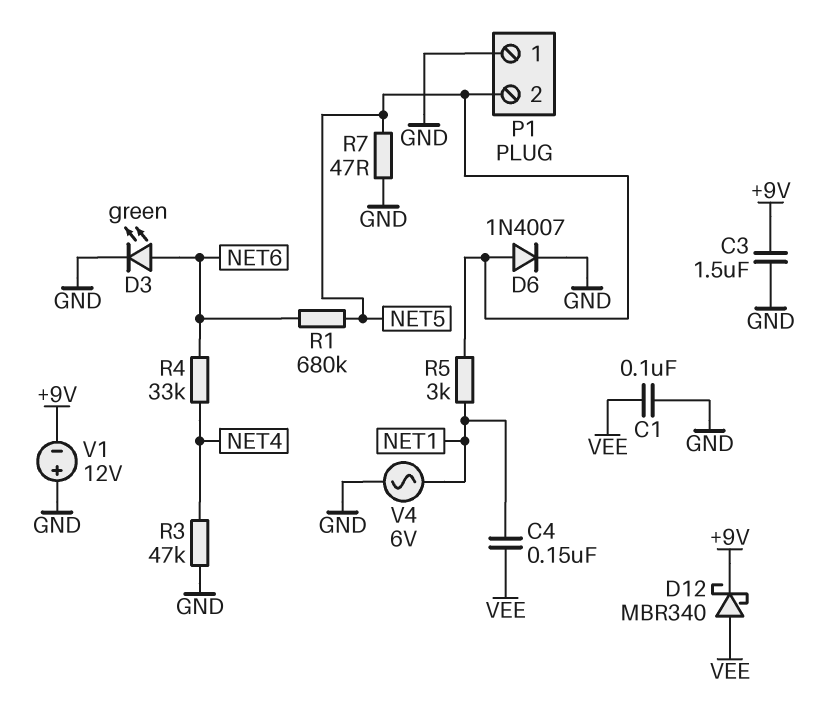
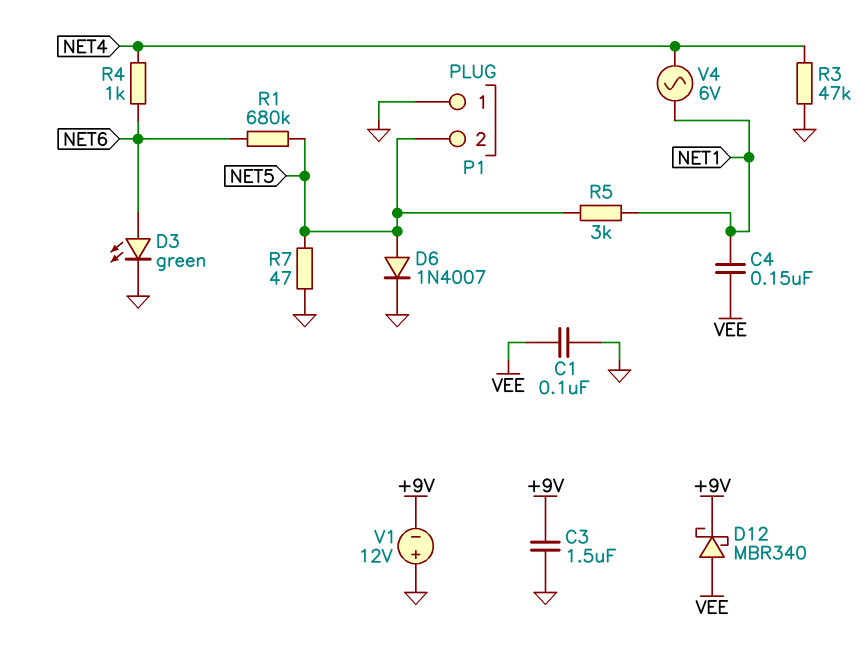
R4: 33k (NET4, NET6) -> 1k (NET4, NET6)
V4: AC 6V (GND, NET1) -> AC 6V (NET1, NET4)

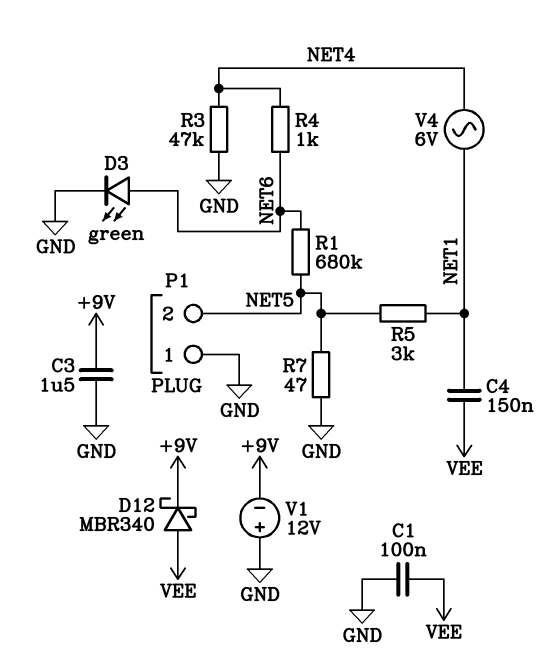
D6: diode 1N4007 (A NET5, K GND) -> none

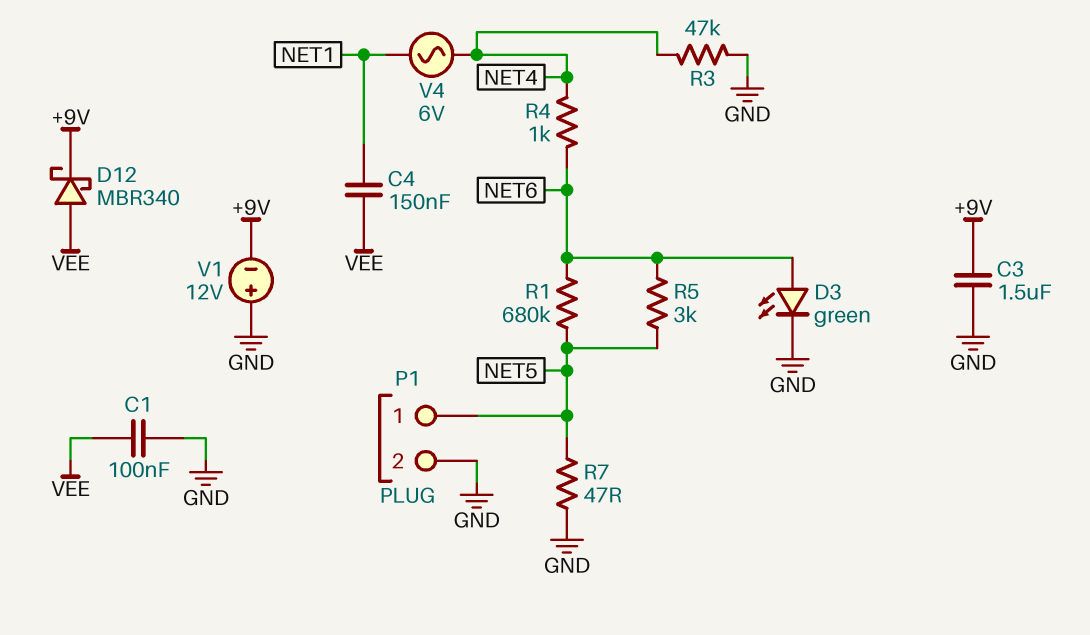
P1 pin 1: GND -> NET5
P1 pin 2: NET5 -> GND
R5: 3k (NET1, NET5) -> 3k (NET5, NET6)

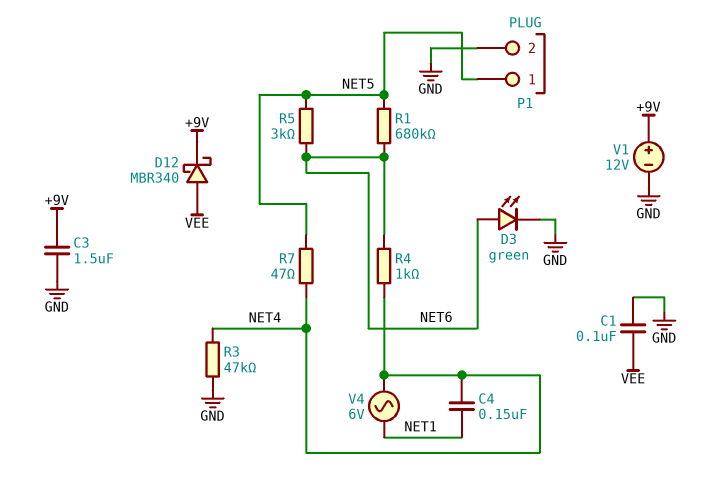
C4: 150nF (NET1, VEE) -> 150nF (NET1, NET4)
R7: 47 (GND, NET5) -> 47 (NET4, NET5)
V1: 12V (plus GND, minus +9V) -> 12V (plus +9V, minus GND)

